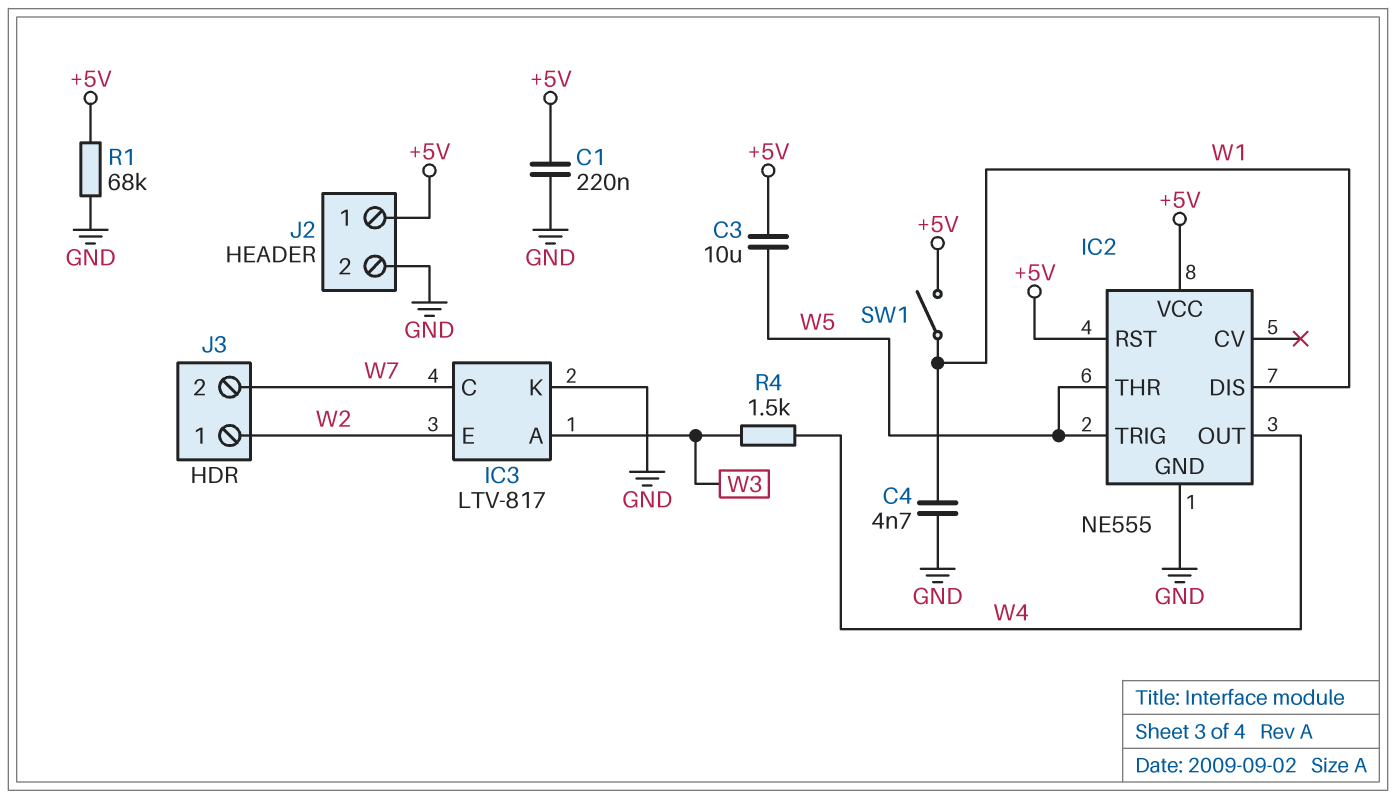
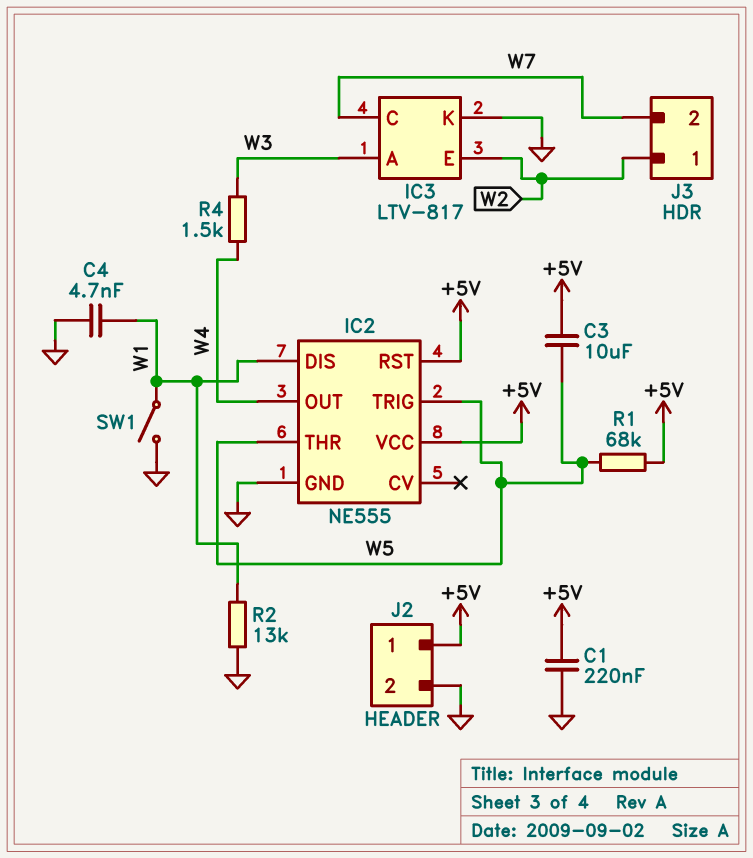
R1: 68k (+5V, GND) -> 68k (+5V, W5)
R2: none -> 13k (GND, W1)
SW1: switch (+5V, W1) -> switch (GND, W1)

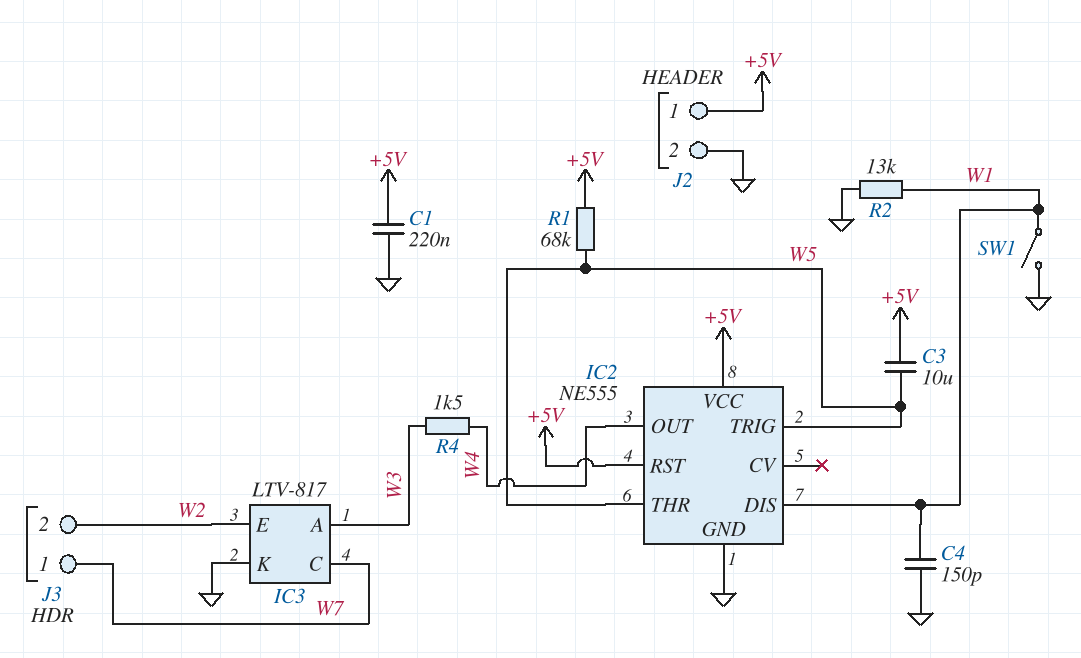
C4: 4.7nF (GND, W1) -> 150pF (GND, W1)
J3 pin 1: W2 -> W7
J3 pin 2: W7 -> W2

